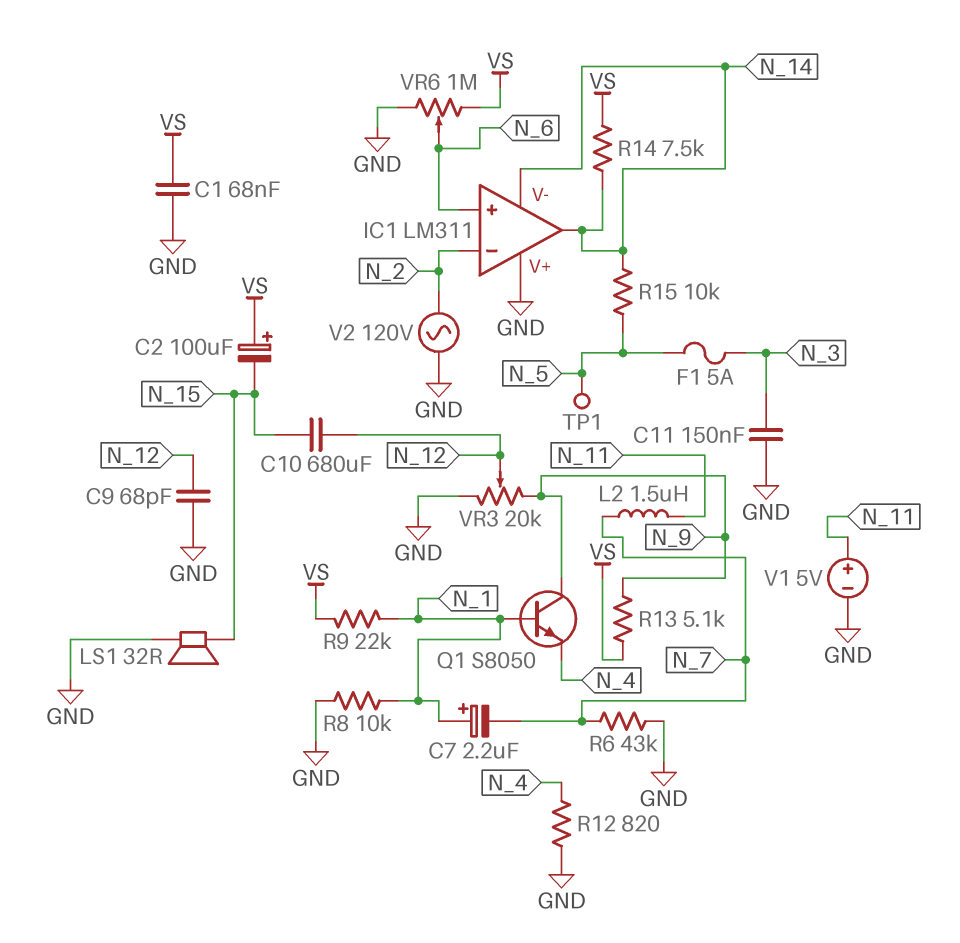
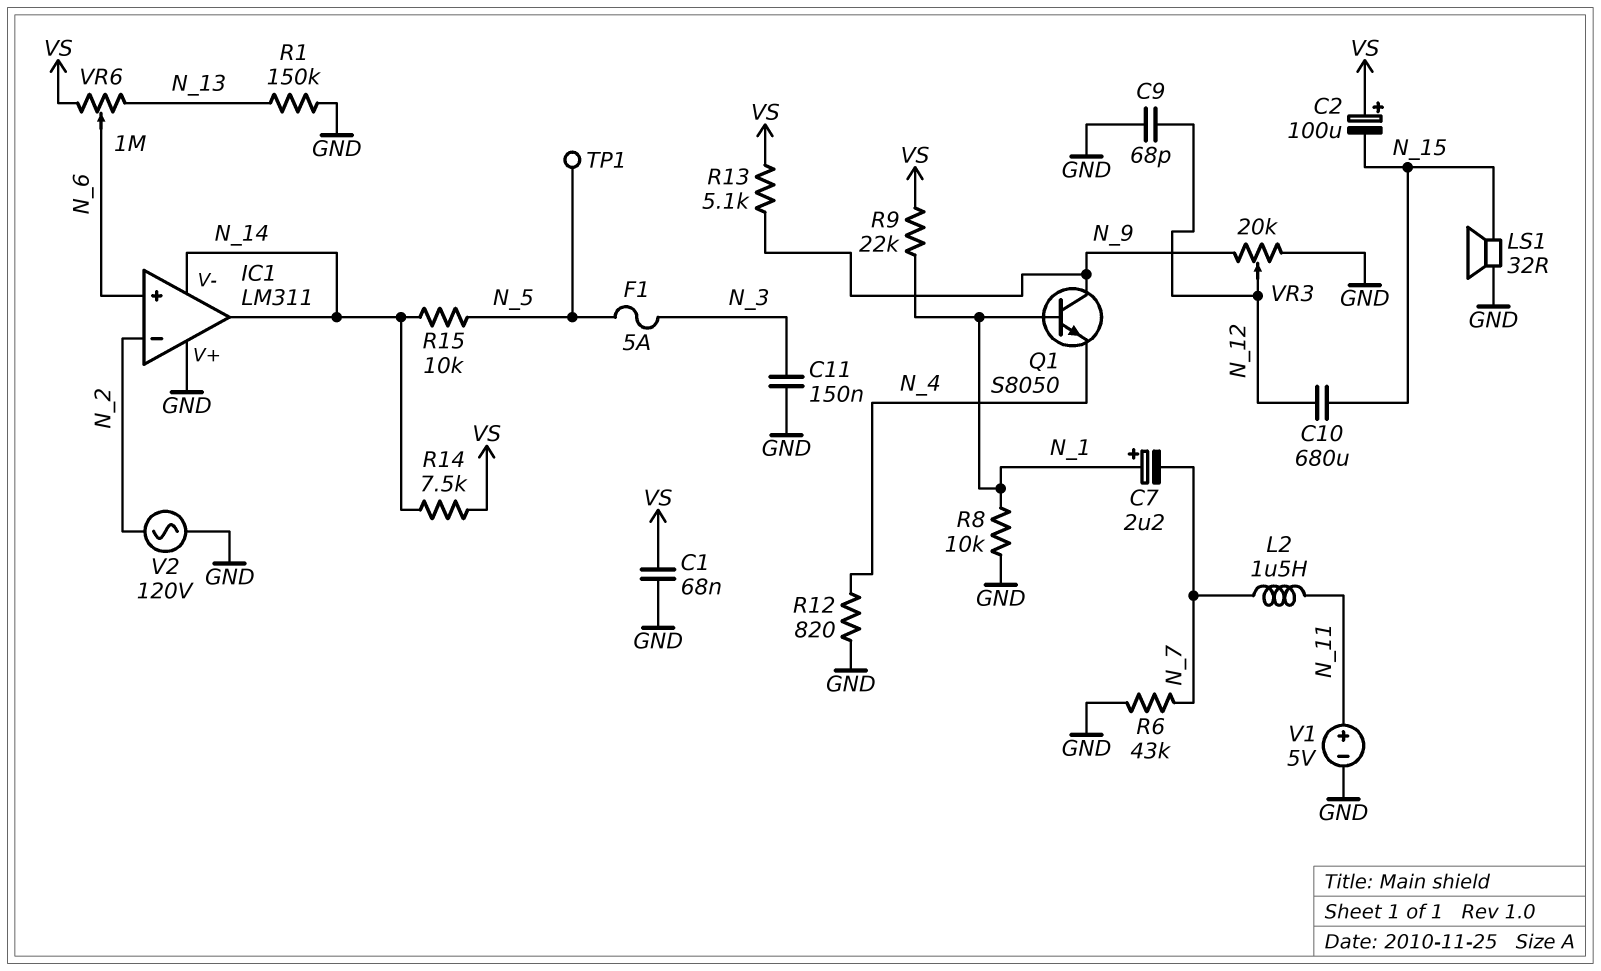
R1: none -> 150k (GND, N_13)
VR6: 1M (GND, VS, wiper N_6) -> 1M (N_13, VS, wiper N_6)

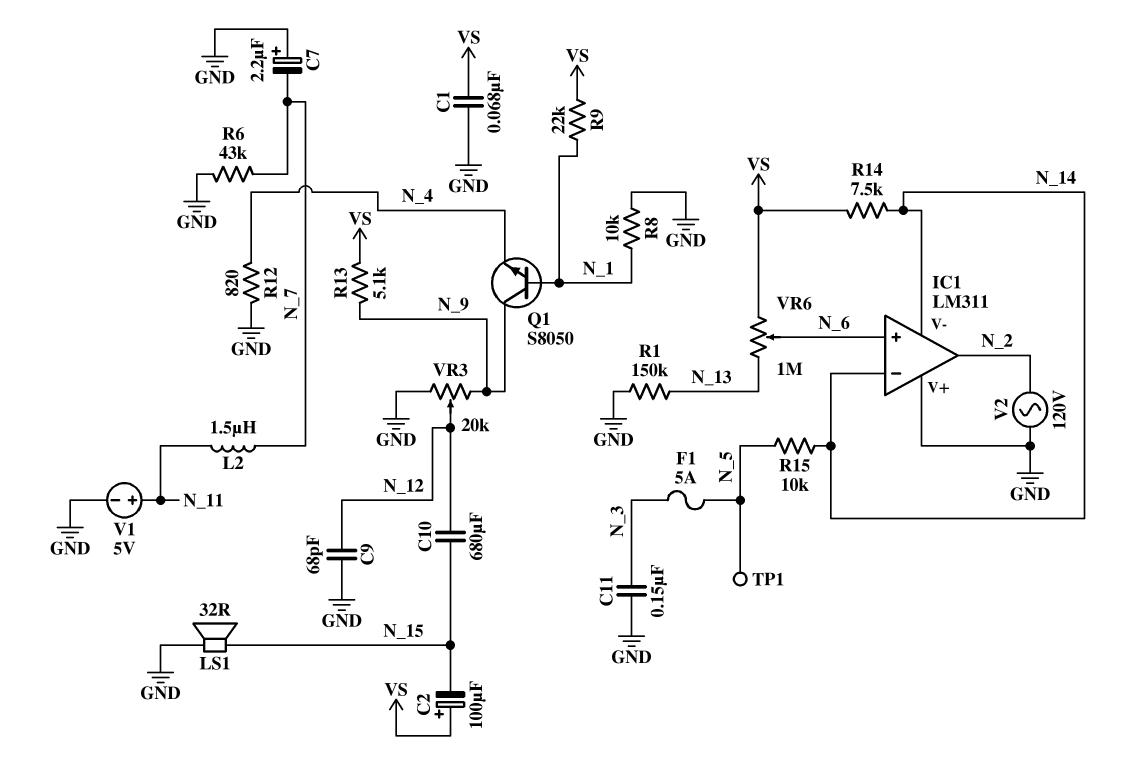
C7: 2.2uF (plus N_1, minus N_7) -> 2.2uF (plus GND, minus N_7)
IC1 pin in-: N_2 -> N_14
IC1 pin out: N_14 -> N_2

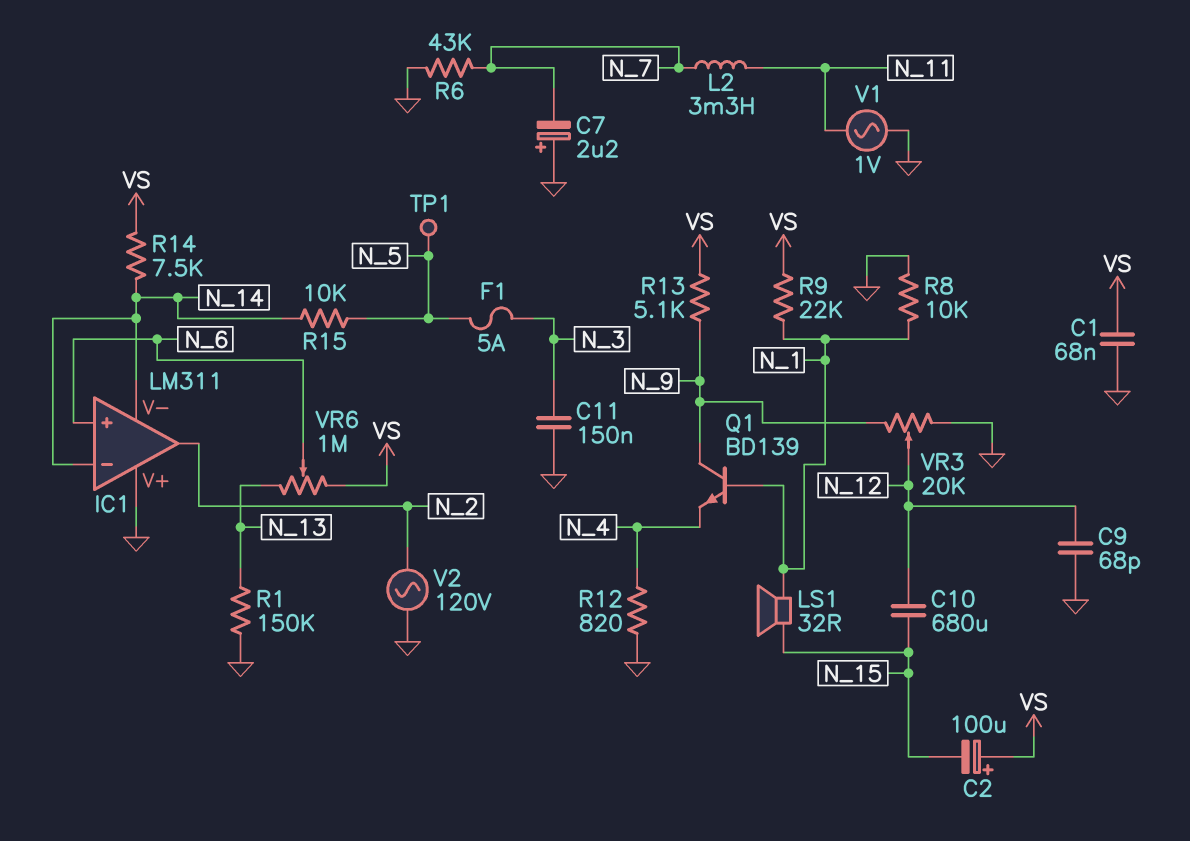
L2: 1.5uH (N_7, N_11) -> 3.3mH (N_7, N_11)
LS1: speaker 32R (GND, N_15) -> speaker 32R (N_1, N_15)
Q1: NPN S8050 (B N_1, C N_9, E N_4) -> NPN BD139 (B N_1, C N_9, E N_4)
V1: 5V (plus N_11, minus GND) -> AC 1V (GND, N_11)

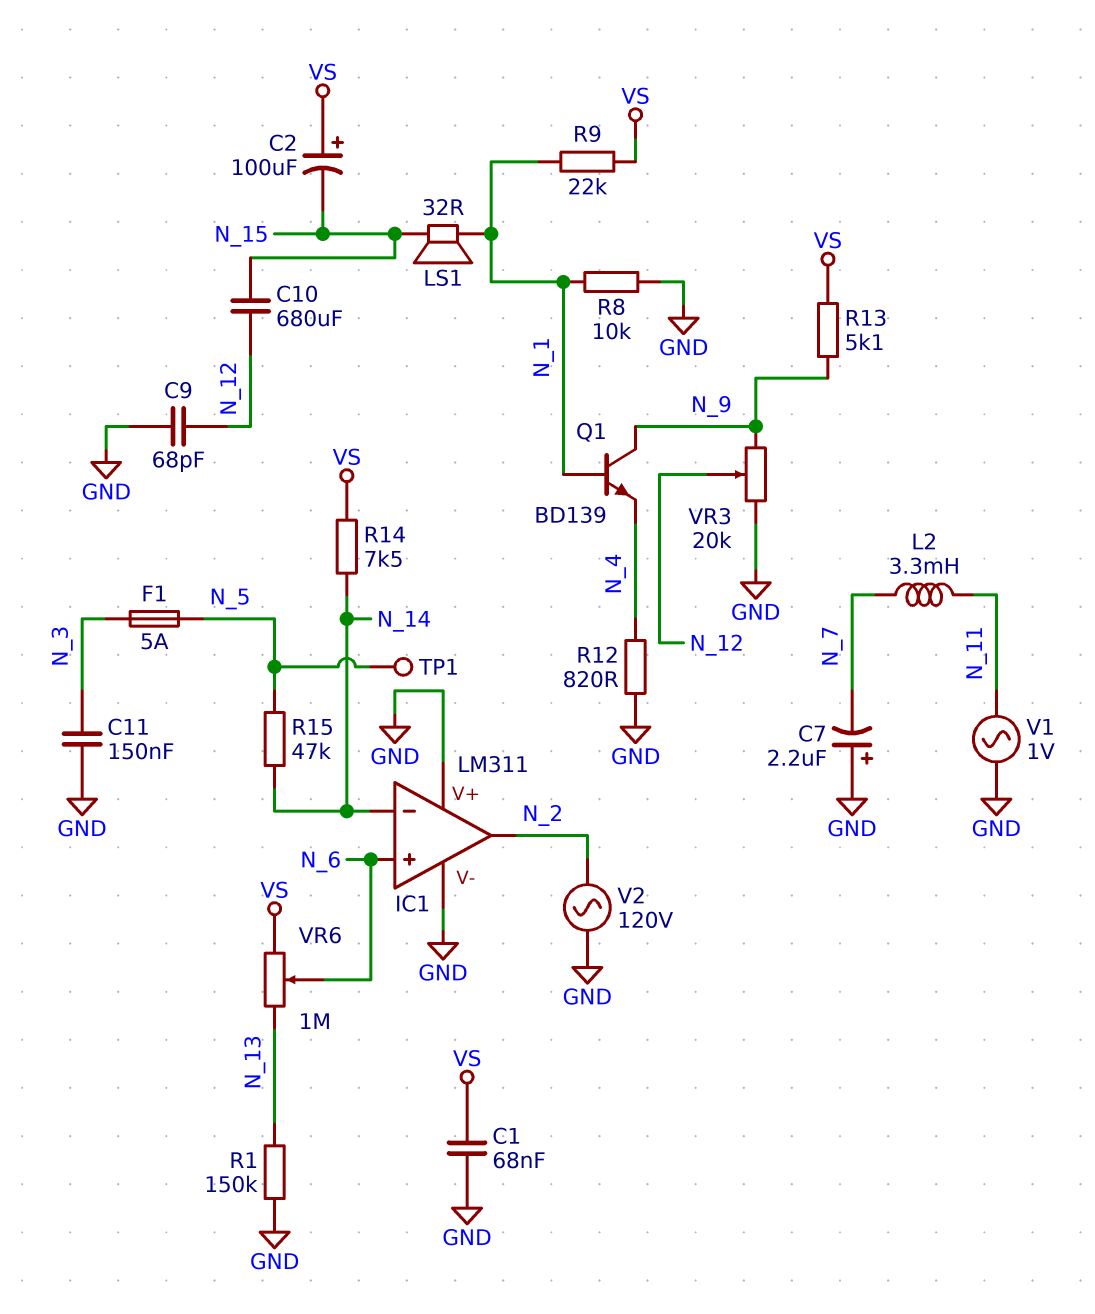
IC1 pin V-: N_14 -> GND
R6: 43k (GND, N_7) -> none
R15: 10k (N_5, N_14) -> 47k (N_5, N_14)

